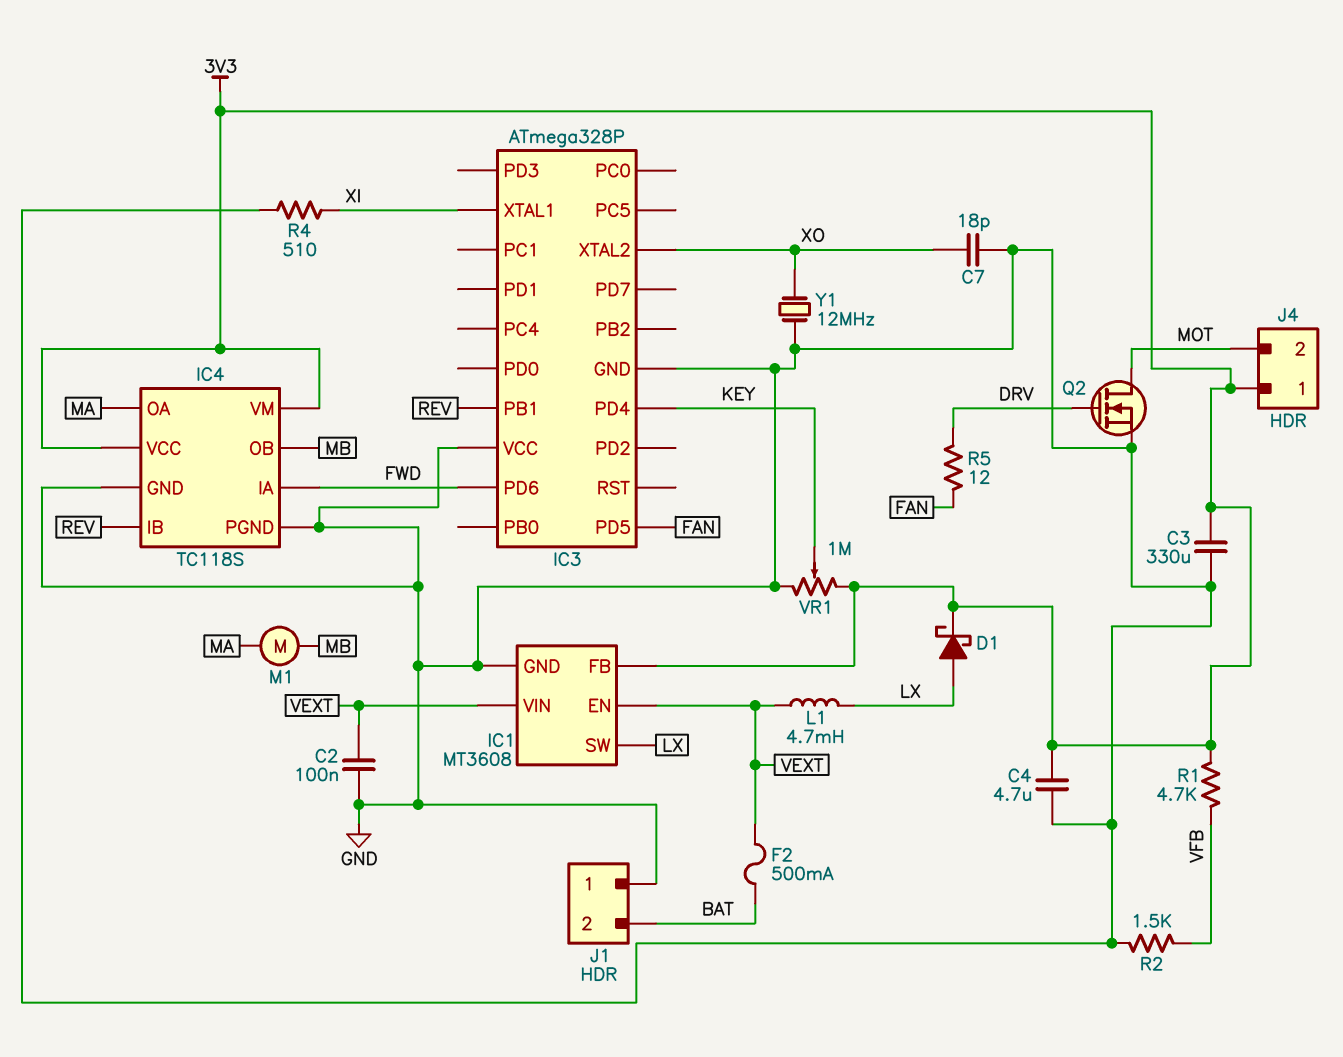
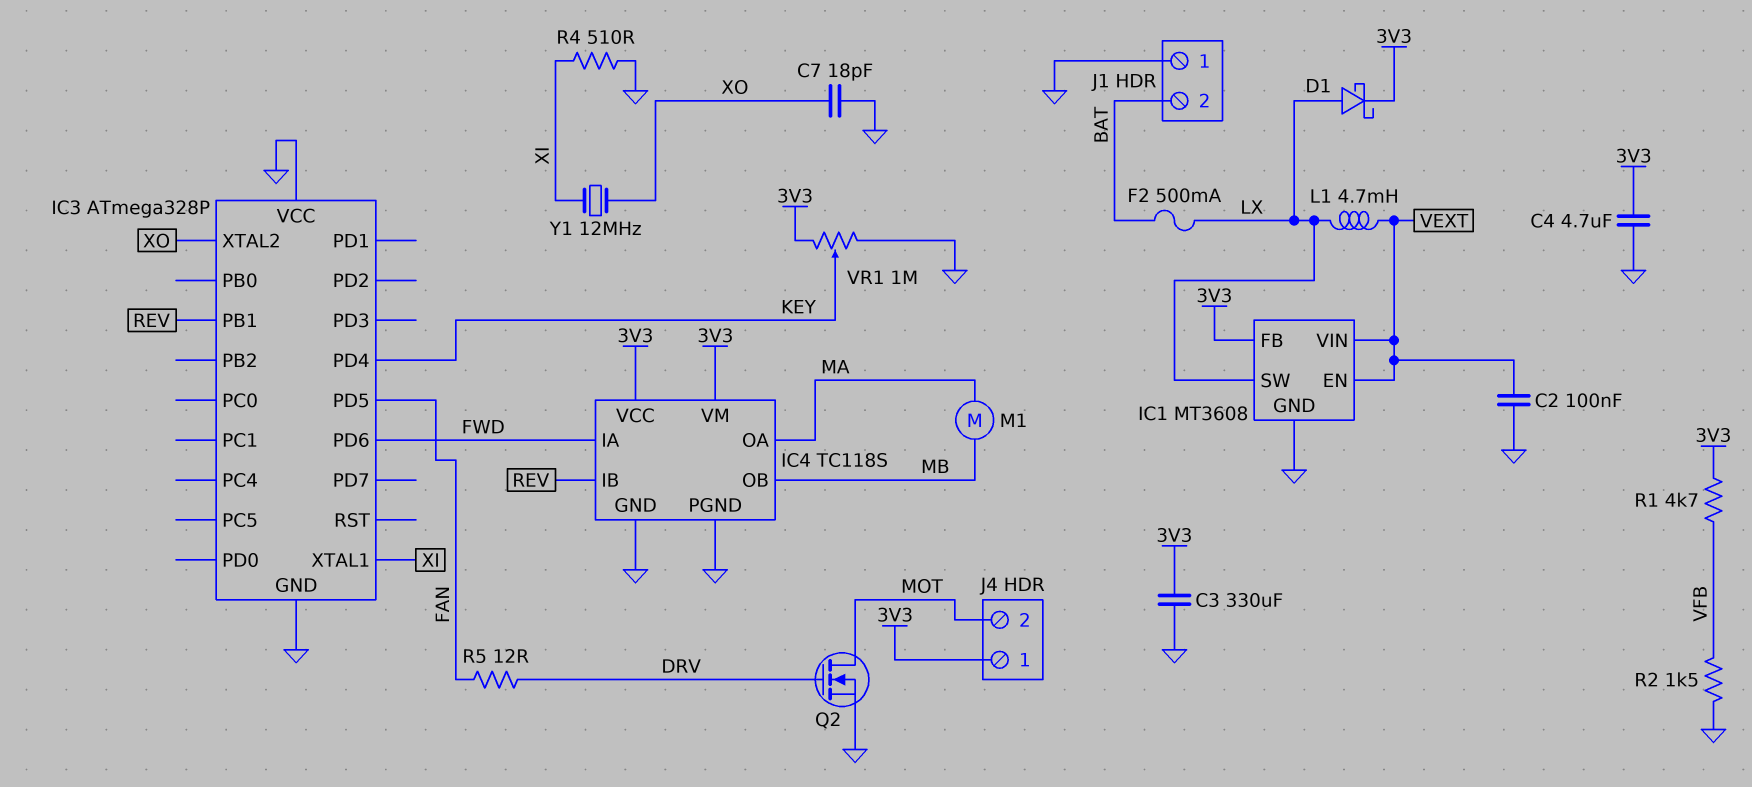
F2: 500mA (BAT, VEXT) -> 500mA (BAT, LX)
Y1: 12MHz (GND, XO) -> 12MHz (XI, XO)

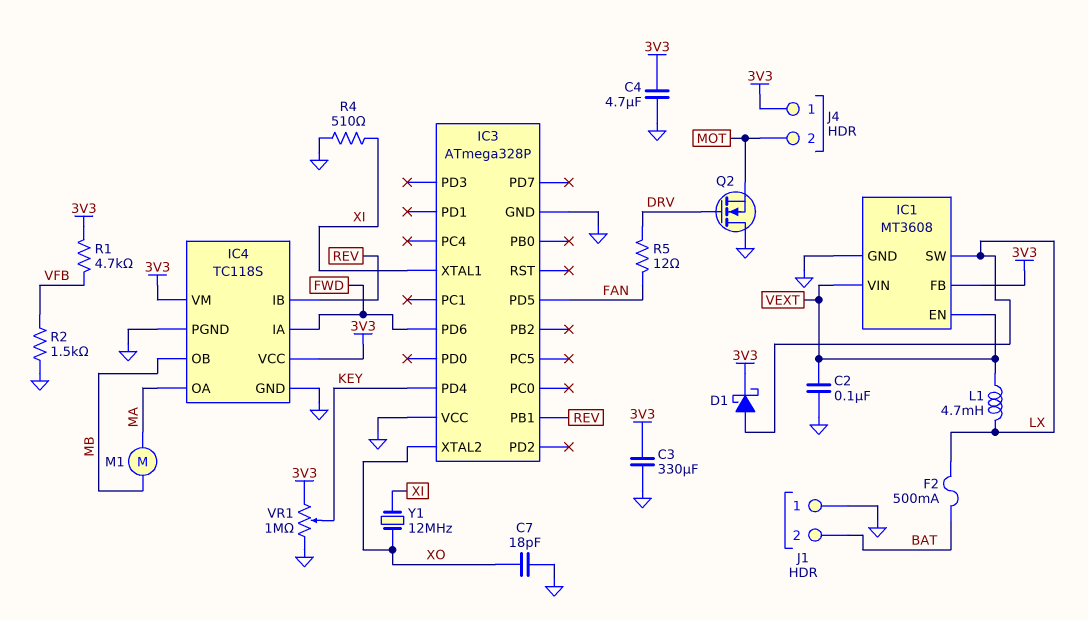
Q2: NMOS (G DRV, D MOT, S GND) -> NMOS (G DRV, D GND, S MOT)

